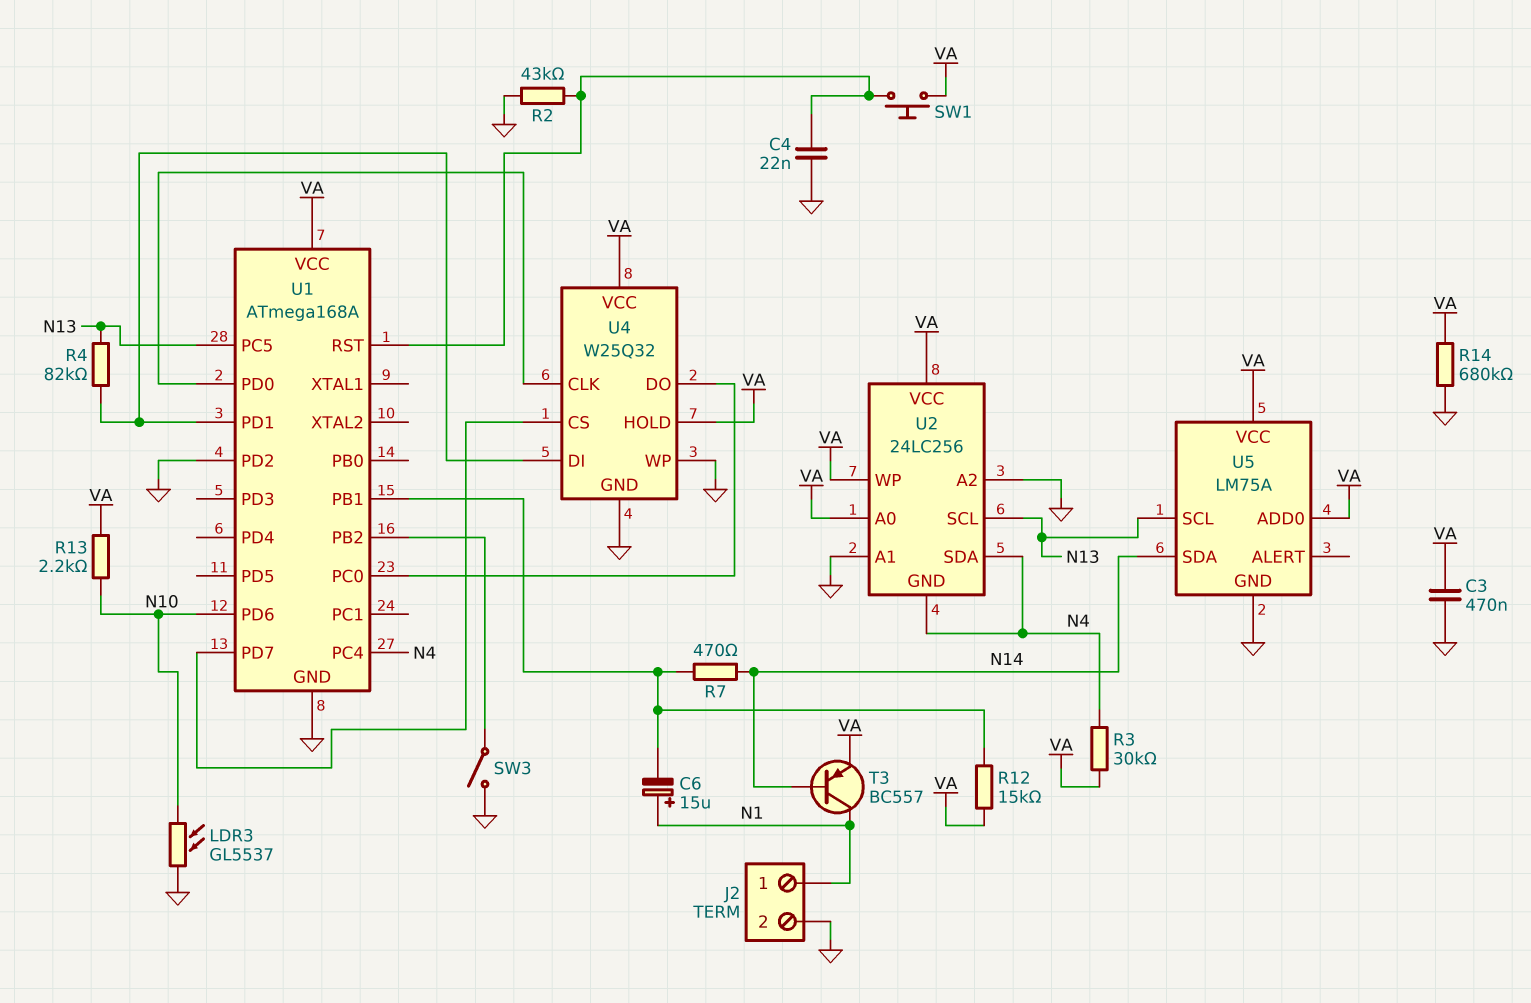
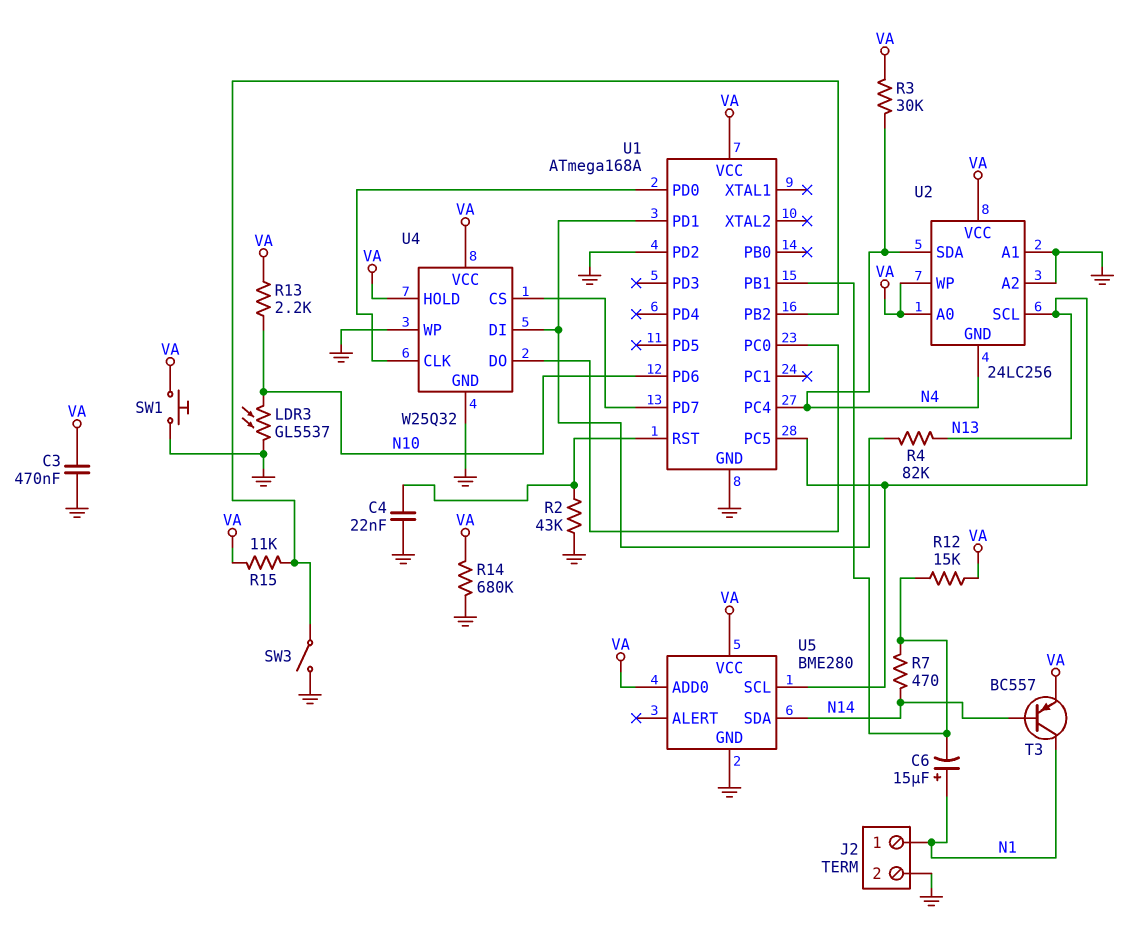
R15: none -> 11k (U1/PB2, VA)
SW1: button (U1/RST, VA) -> button (GND, VA)
U5: LM75A -> BME280

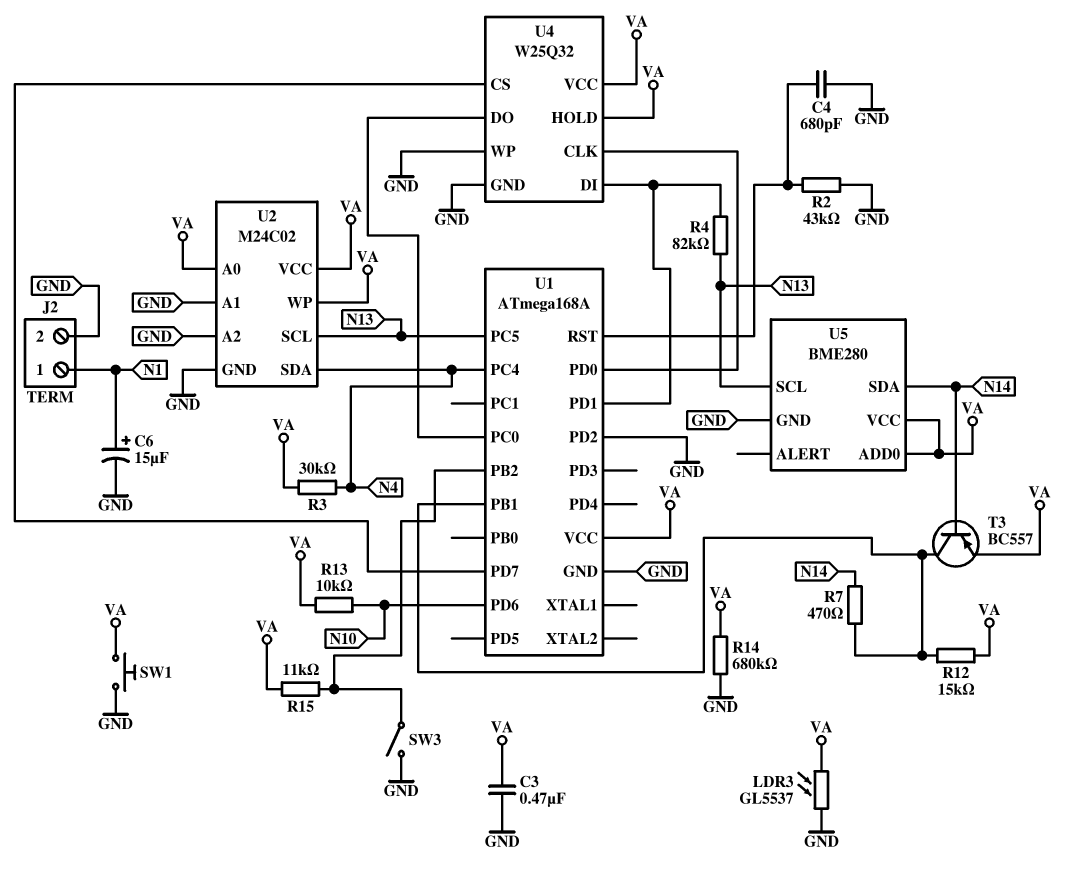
C4: 22nF (GND, U1/RST) -> 680pF (GND, U1/RST)
C6: 15uF (plus N1, minus U1/PB1) -> 15uF (plus N1, minus GND)
LDR3: GL5537 (GND, N10) -> GL5537 (GND, VA)
R13: 2.2k (N10, VA) -> 10k (N10, VA)
T3: PNP BC557 (B N14, C N1, E VA) -> PNP BC557 (B N14, C U1/PB1, E VA)
U2: 24LC256 -> M24C02
U2 pin GND: N4 -> GND

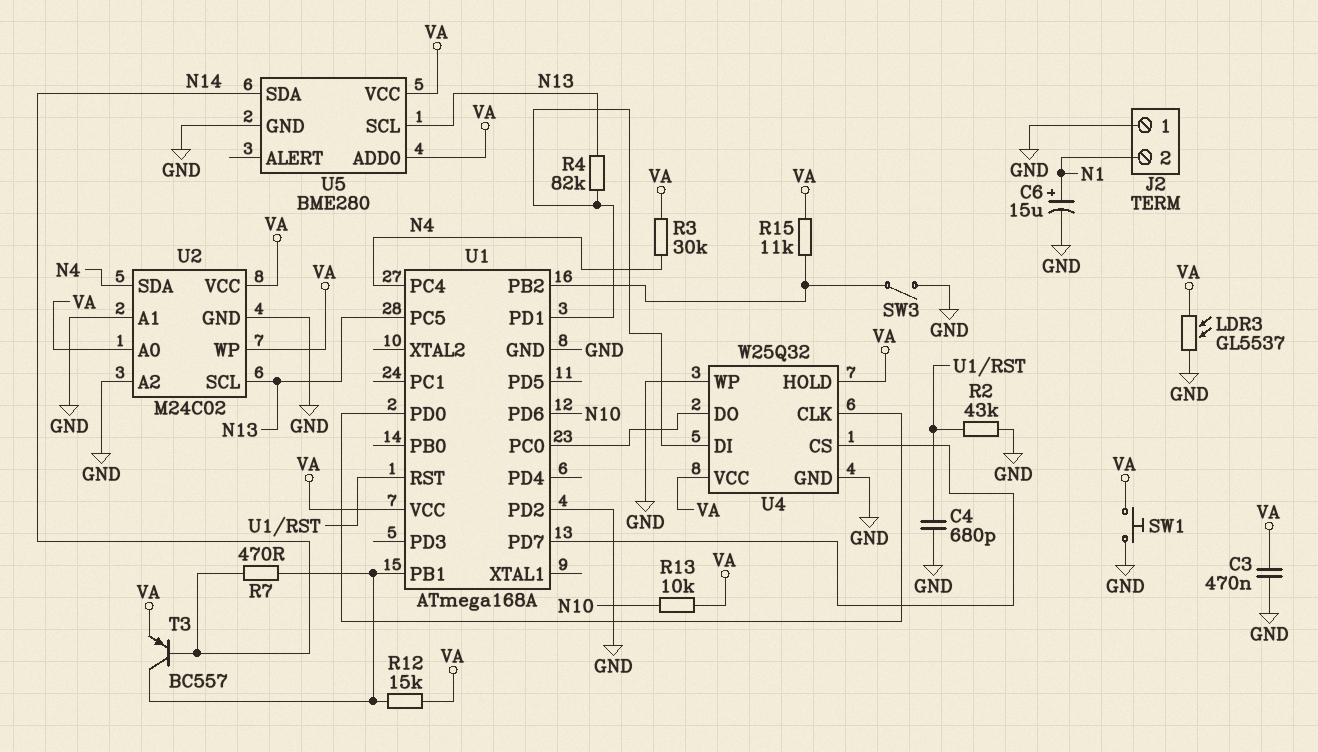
J2 pin 1: N1 -> GND
J2 pin 2: GND -> N1
R14: 680k (GND, VA) -> none

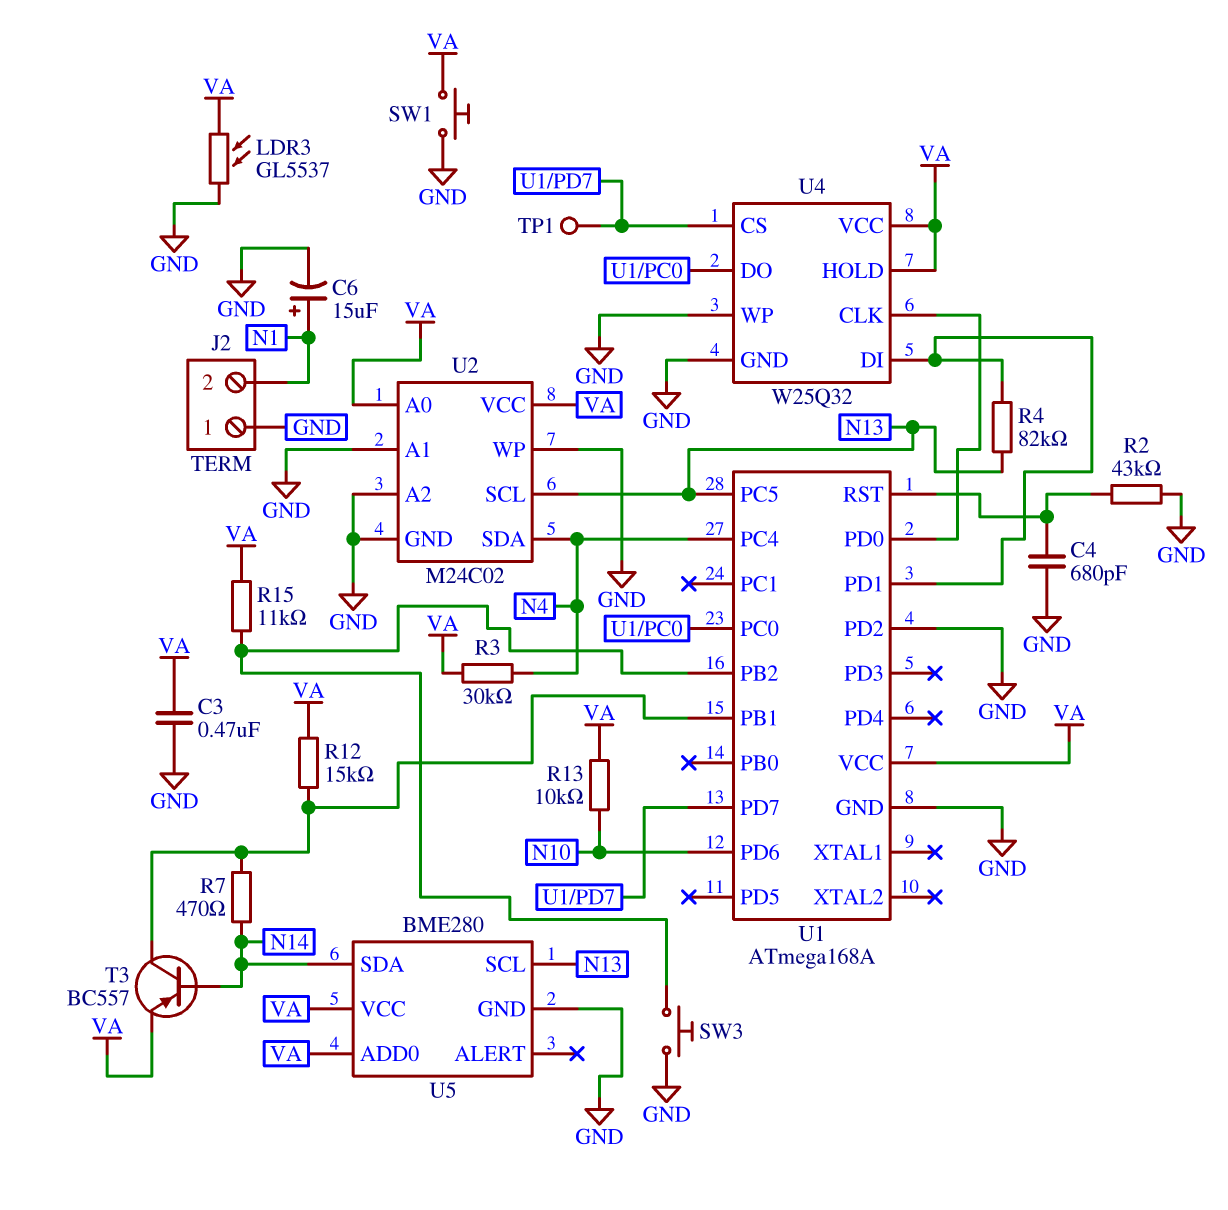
SW3: switch (GND, U1/PB2) -> button (GND, U1/PB2)
TP1: none -> test point (U1/PD7)
U2 pin WP: VA -> GND

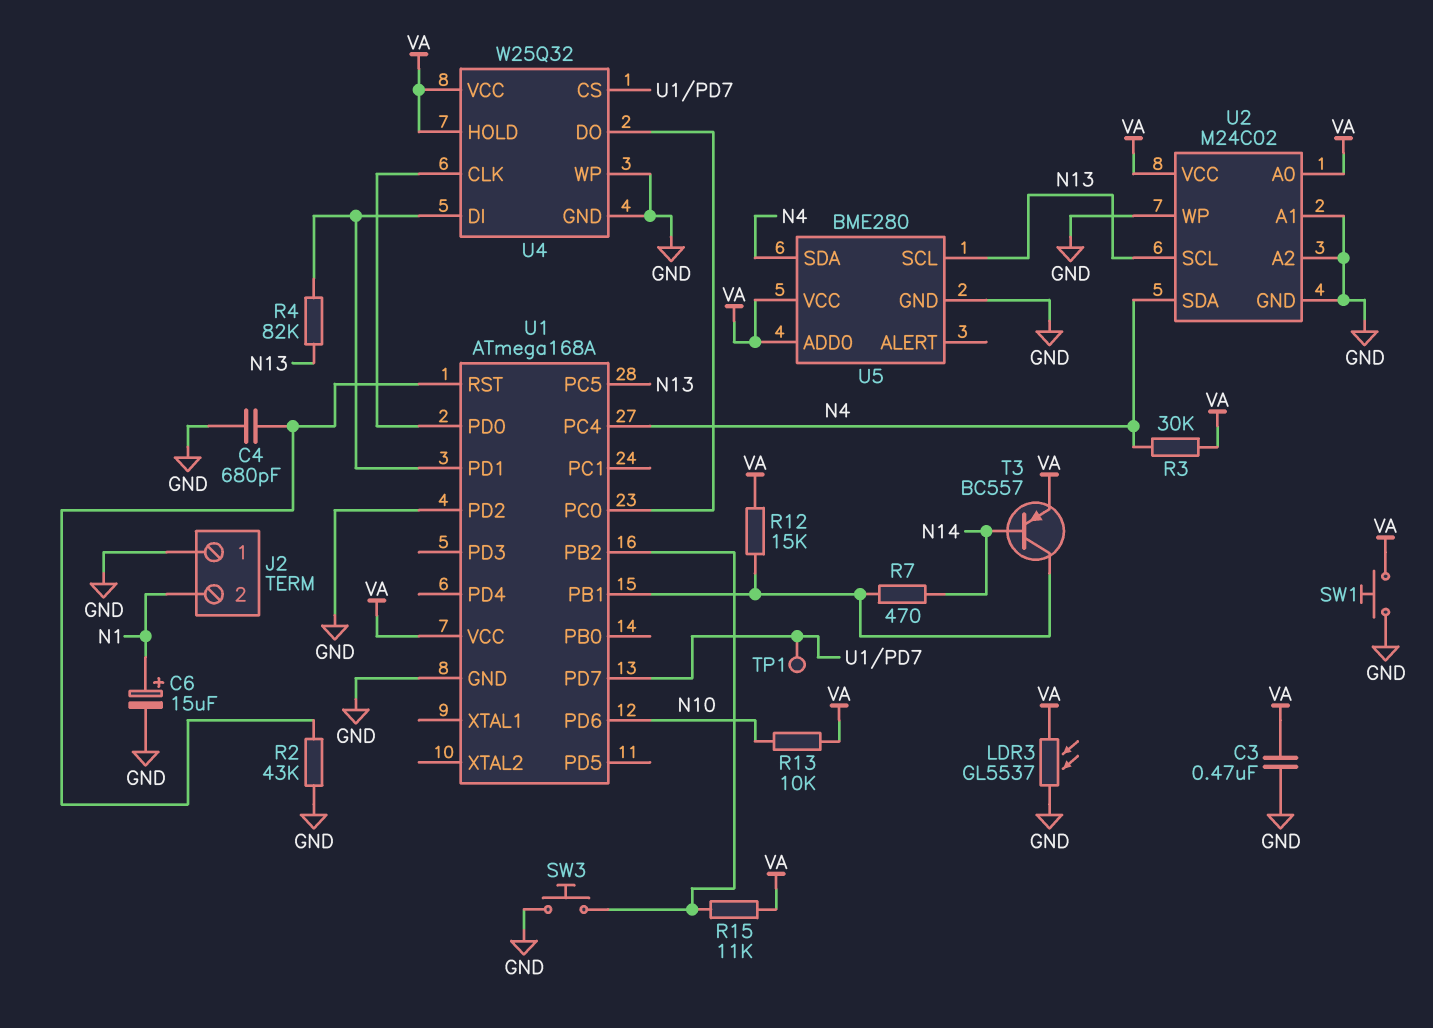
U5 pin SDA: N14 -> N4

